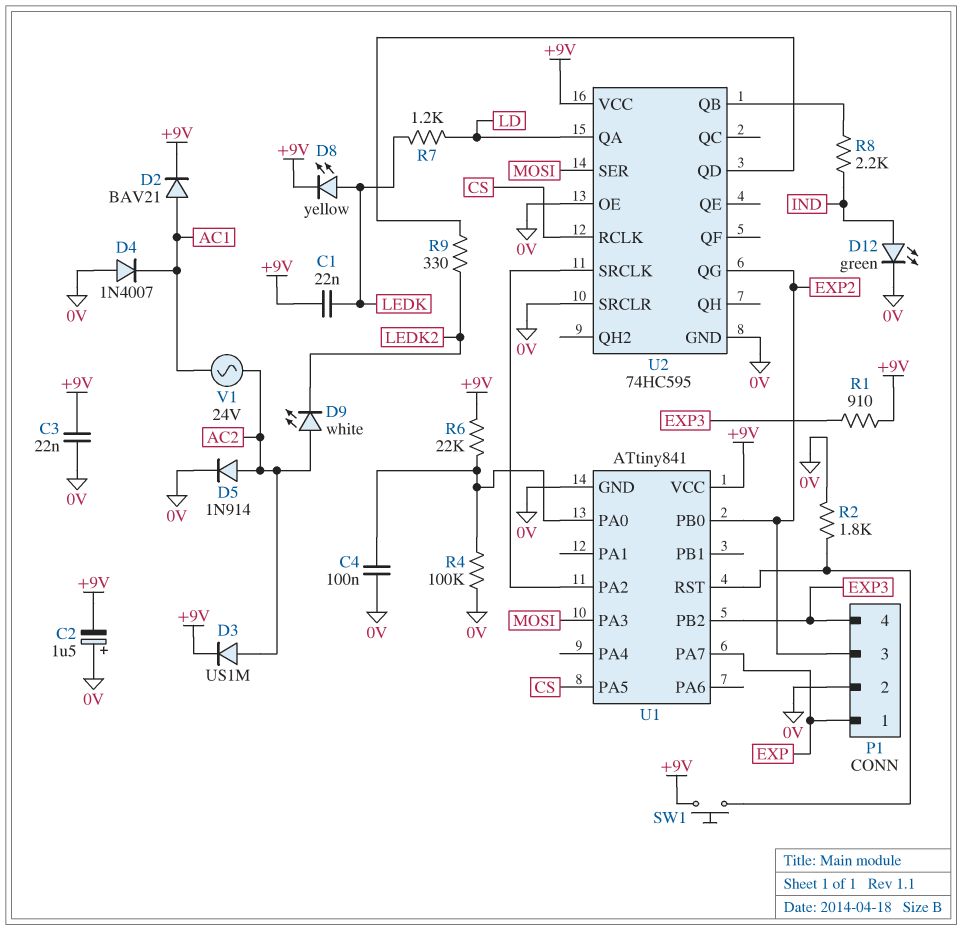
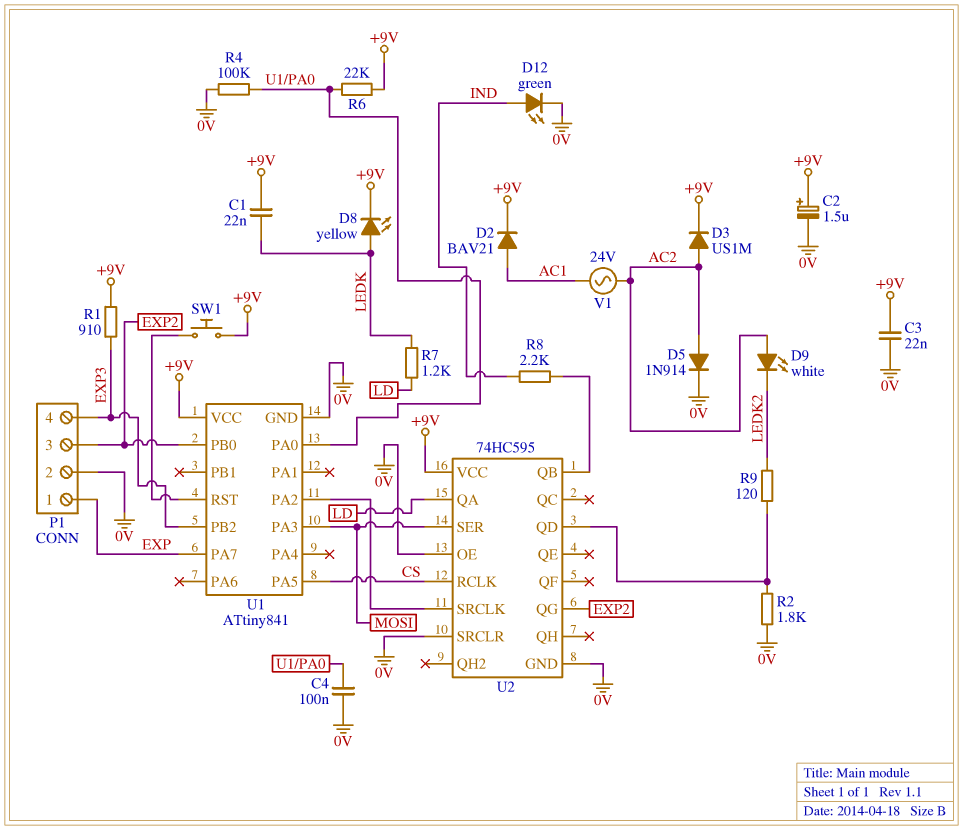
C2: 1.5uF (plus 0V, minus +9V) -> 1.5uF (plus +9V, minus 0V)
D4: diode 1N4007 (A 0V, K AC1) -> none
R2: 1.8k (0V, U1/RST) -> 1.8k (0V, U2/QD)
R9: 330 (LEDK2, U2/QD) -> 120 (LEDK2, U2/QD)

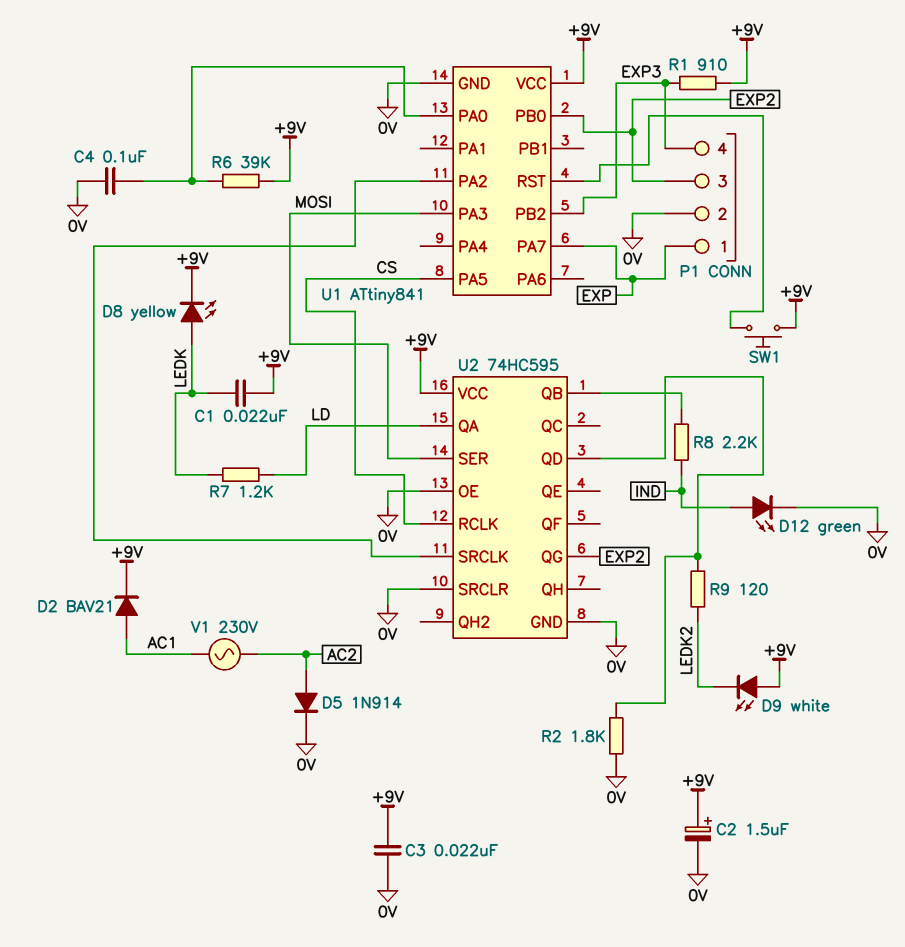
D3: diode US1M (A AC2, K +9V) -> none
D9: LED white (A AC2, K LEDK2) -> LED white (A +9V, K LEDK2)
R4: 100k (0V, U1/PA0) -> none
R6: 22k (+9V, U1/PA0) -> 39k (+9V, U1/PA0)
V1: AC 24V (AC1, AC2) -> AC 230V (AC1, AC2)

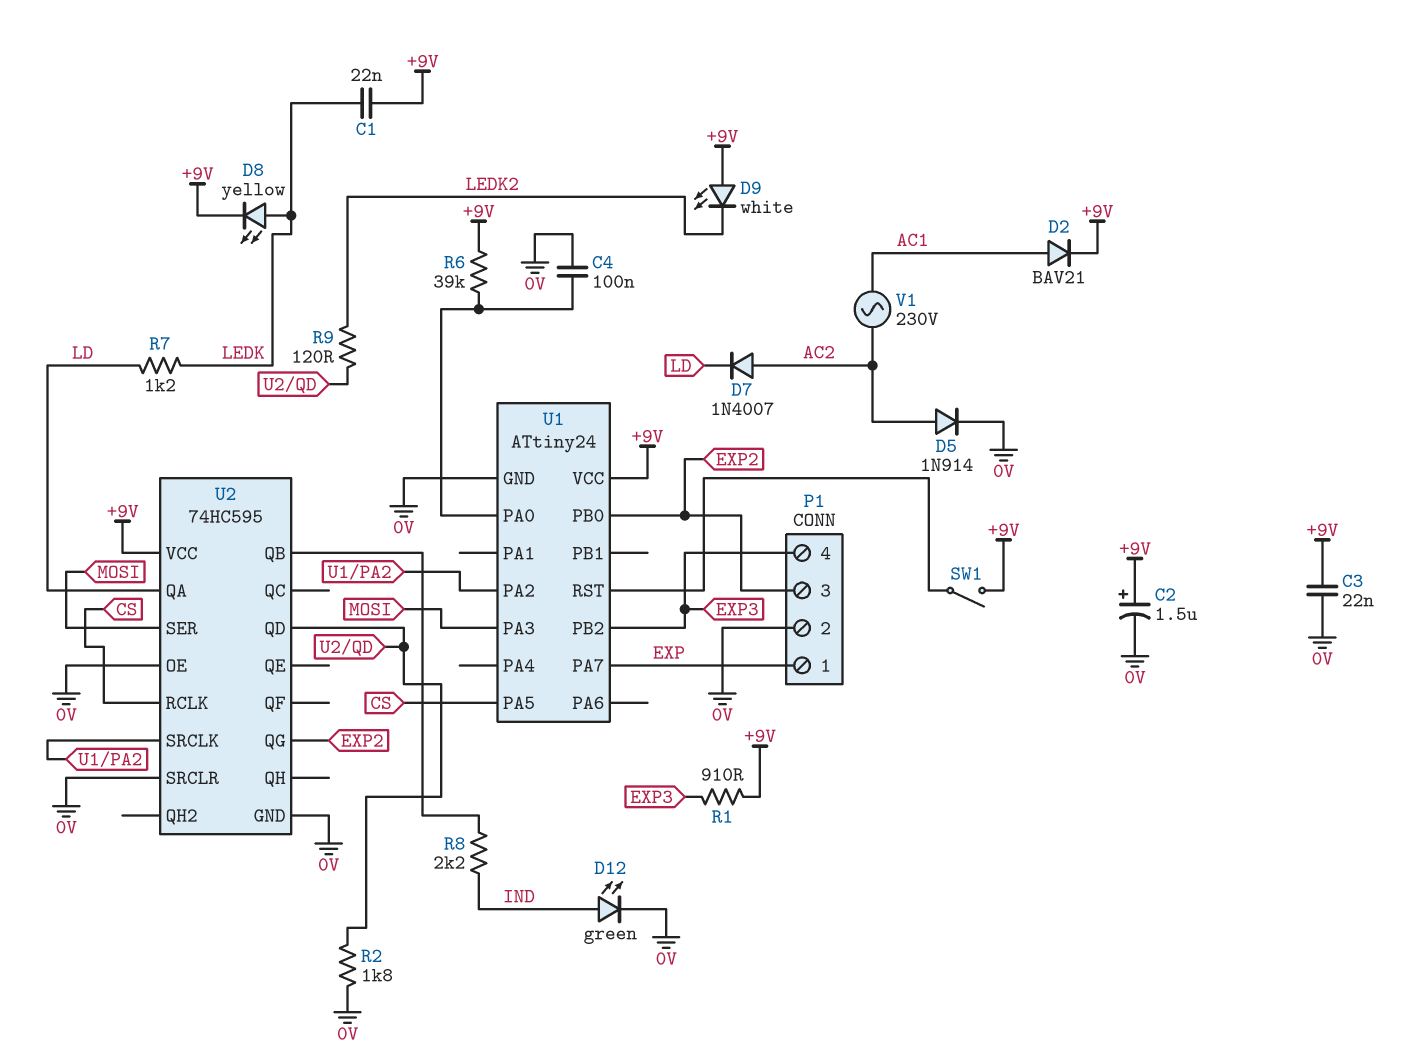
D7: none -> diode 1N4007 (A AC2, K LD)
SW1: button (+9V, U1/RST) -> switch (+9V, U1/RST)
U1: ATtiny841 -> ATtiny24

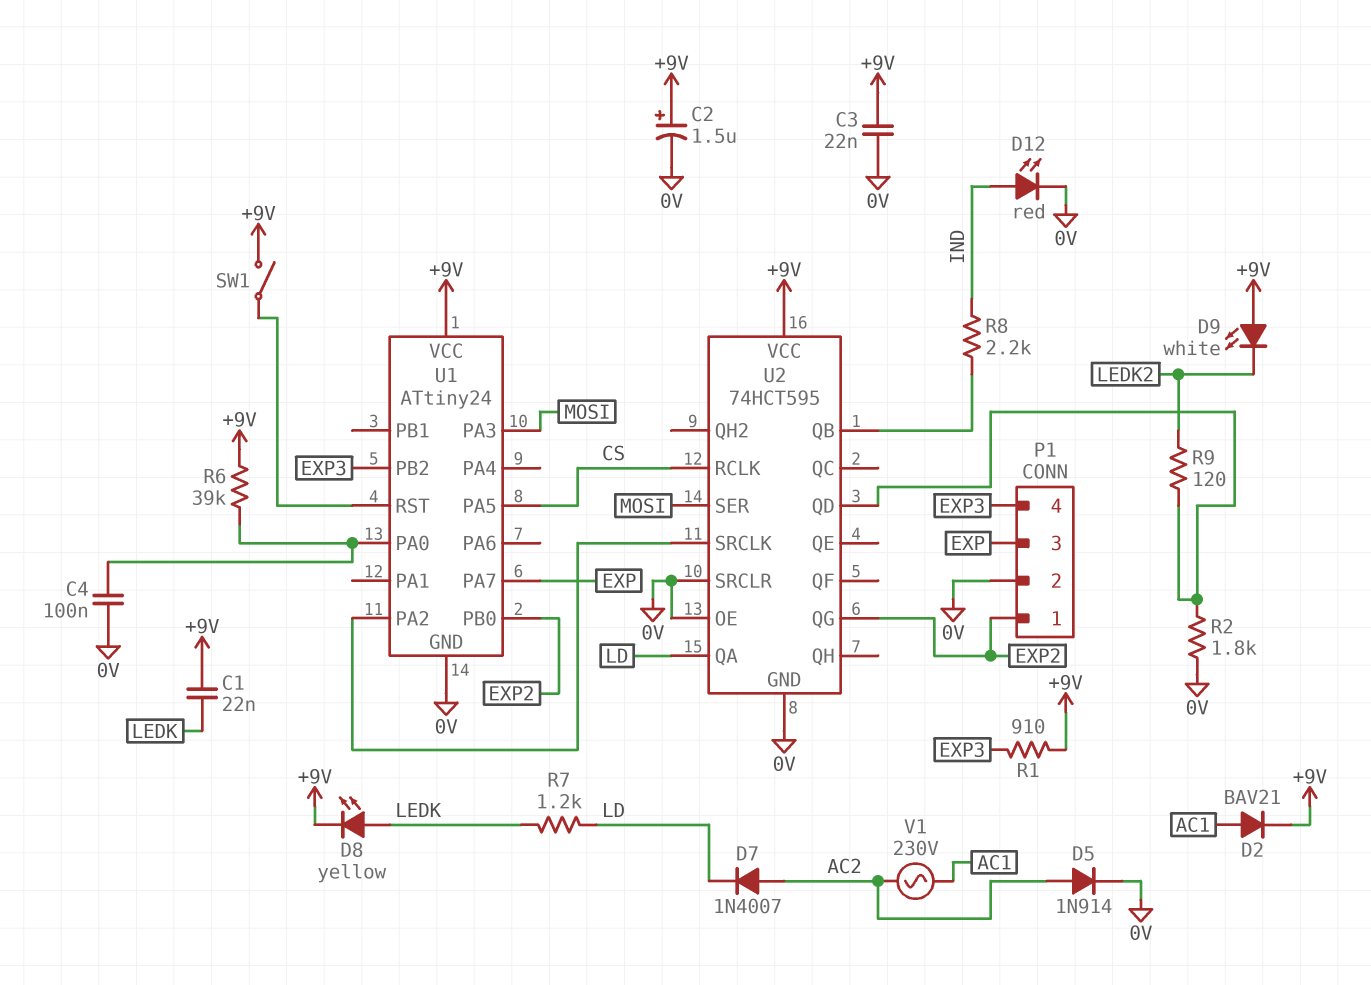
D12: LED green (A IND, K 0V) -> LED red (A IND, K 0V)
P1 pin 1: EXP -> EXP2
P1 pin 3: EXP2 -> EXP
U2: 74HC595 -> 74HCT595

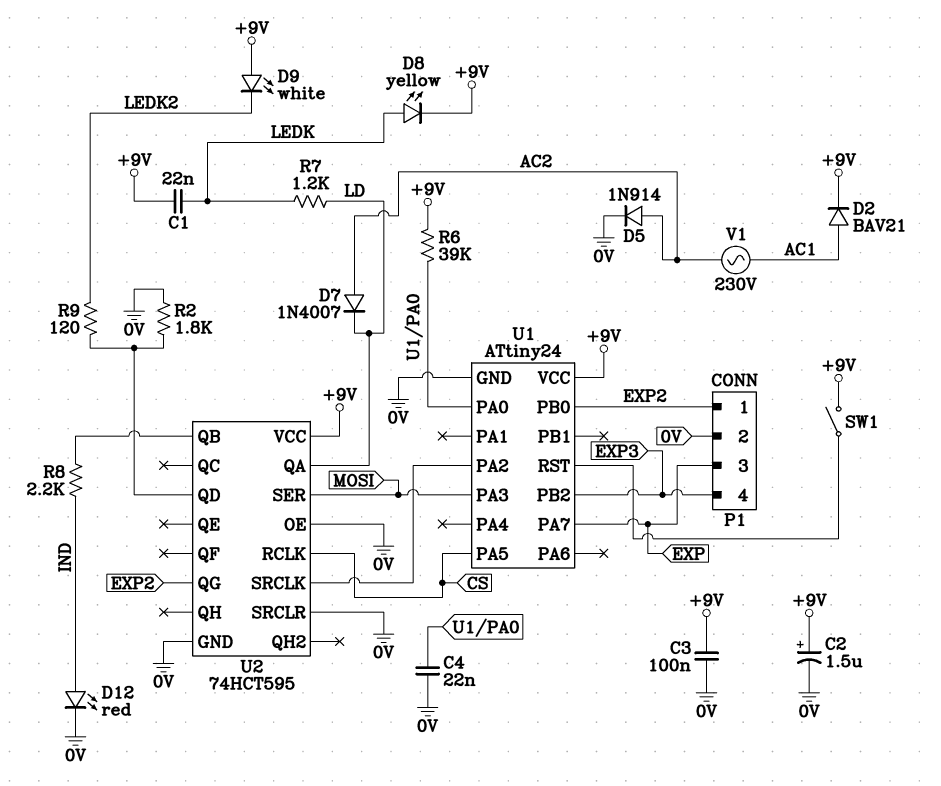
C3: 22nF (+9V, 0V) -> 100nF (+9V, 0V)
C4: 100nF (0V, U1/PA0) -> 22nF (0V, U1/PA0)
R1: 910 (+9V, EXP3) -> none

